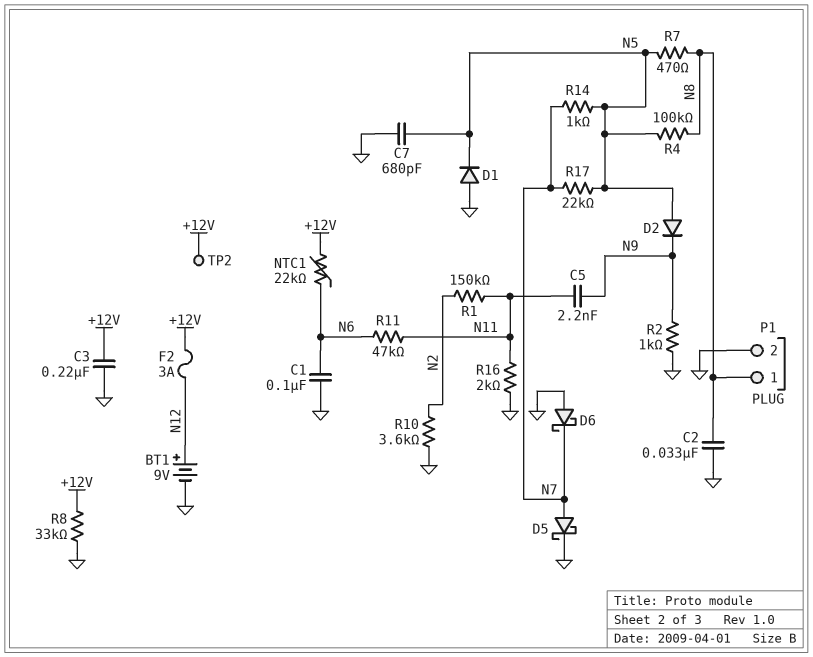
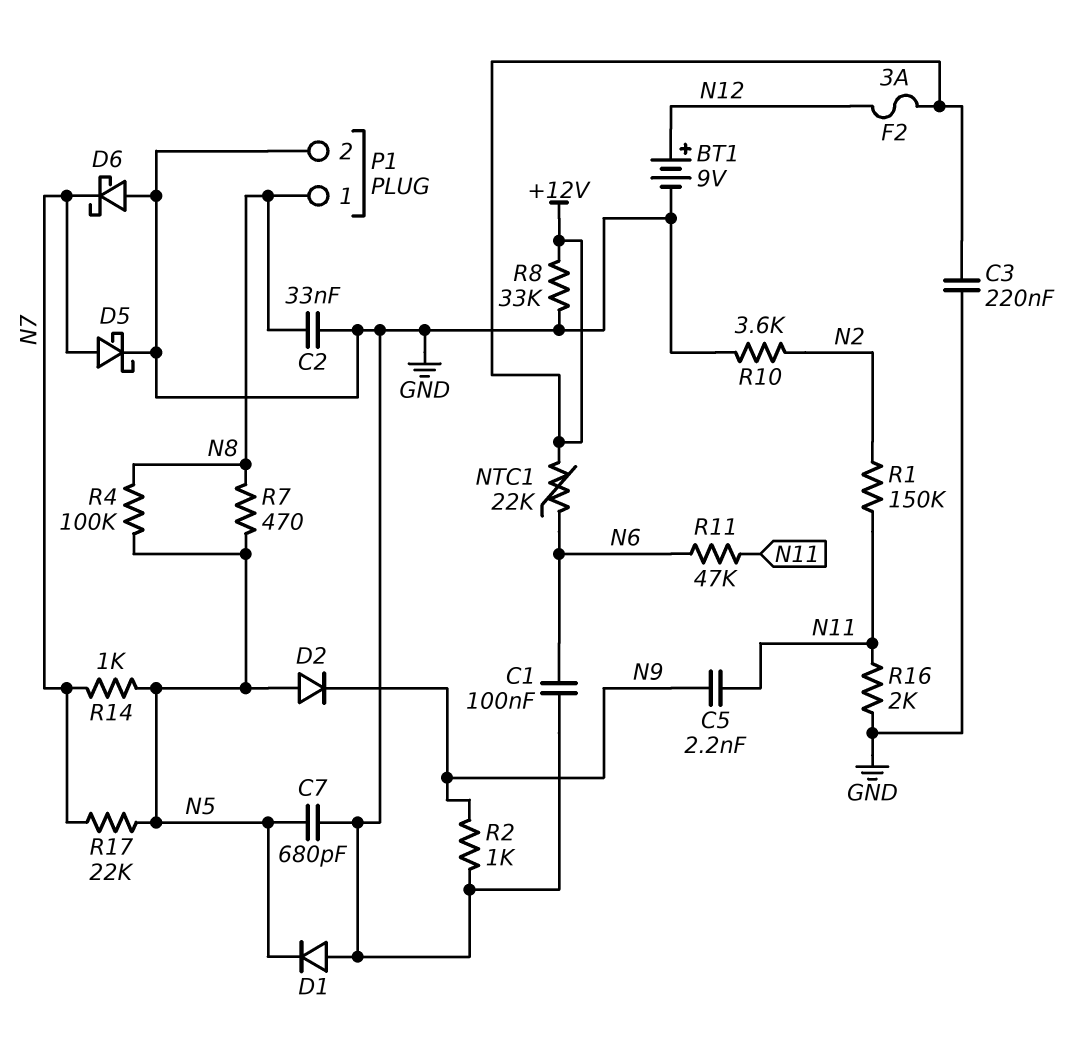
TP2: test point (+12V) -> none

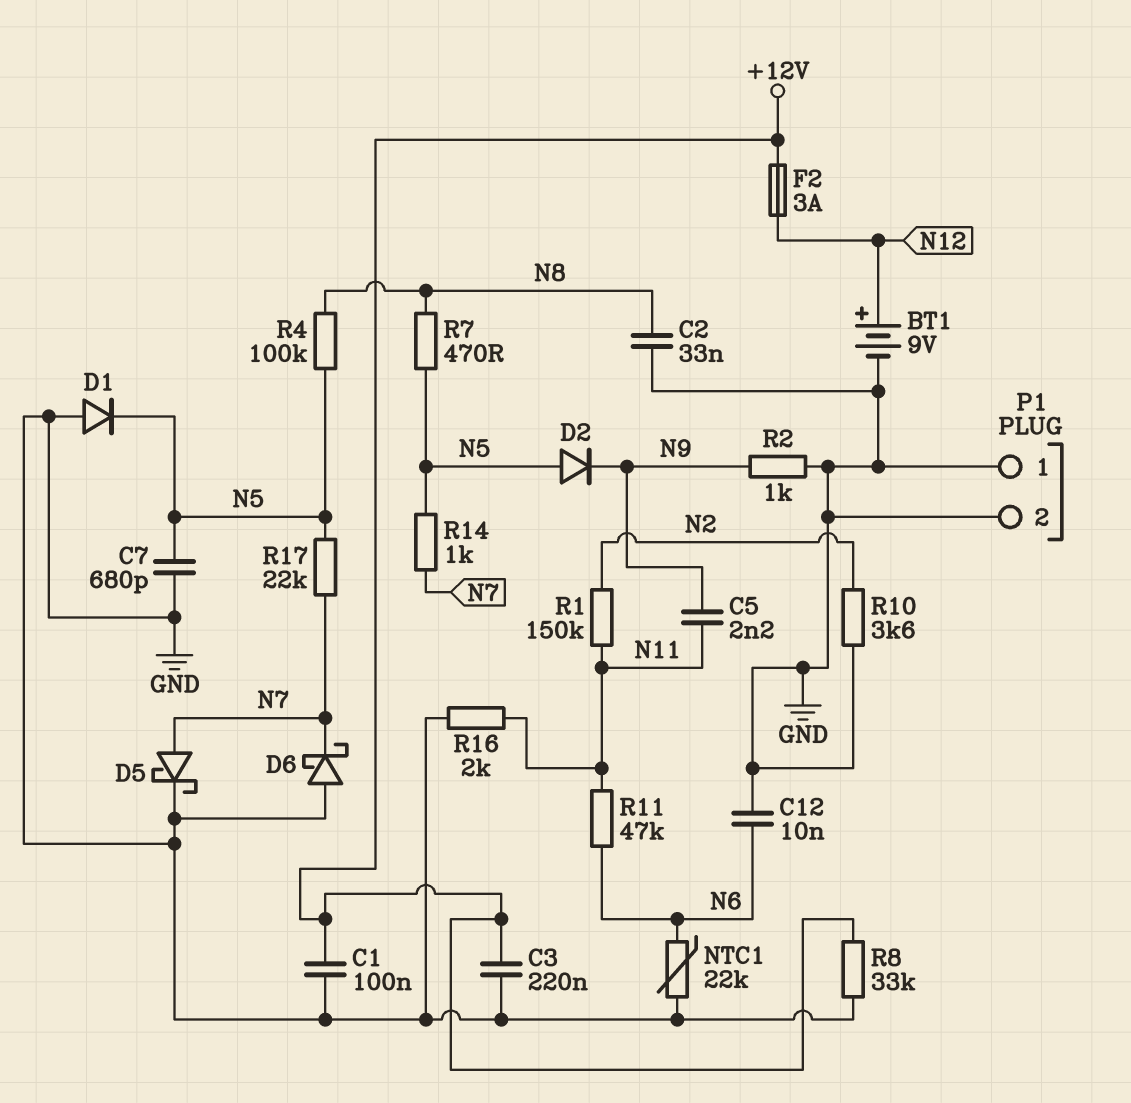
C1: 100nF (GND, N6) -> 100nF (+12V, GND)
C12: none -> 10nF (GND, N6)
NTC1: 22k (+12V, N6) -> 22k (GND, N6)
P1 pin 1: N8 -> GND

